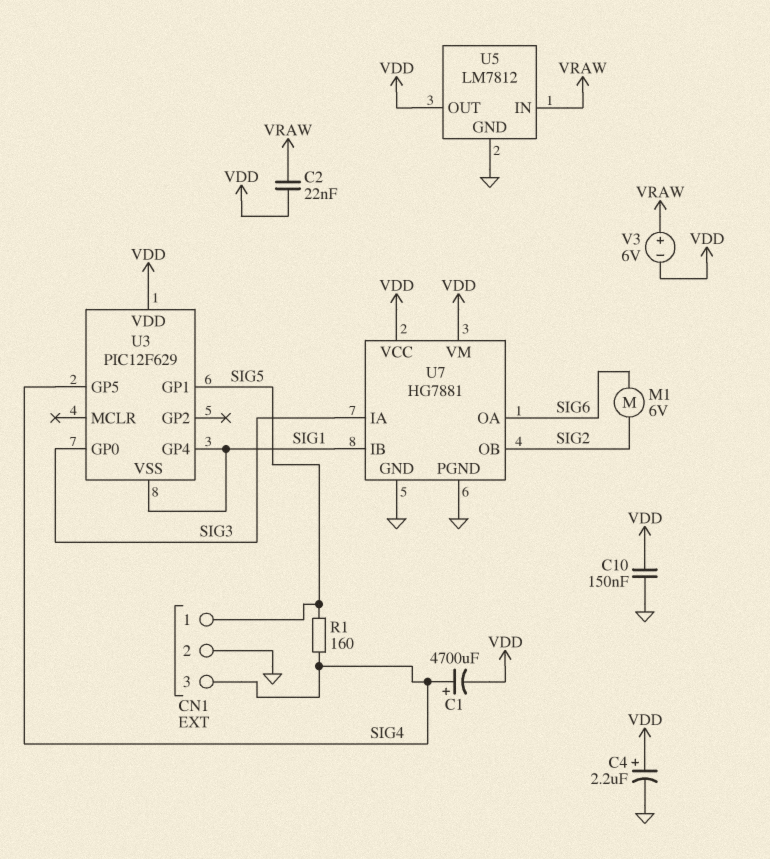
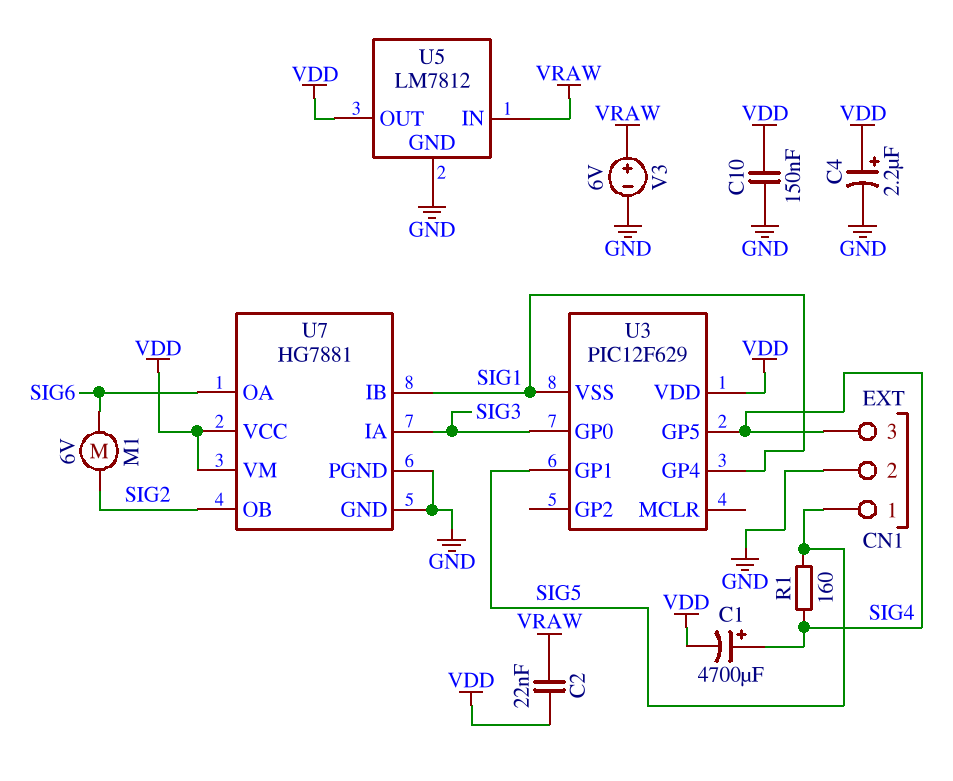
V3: 6V (plus VRAW, minus VDD) -> 6V (plus VRAW, minus GND)

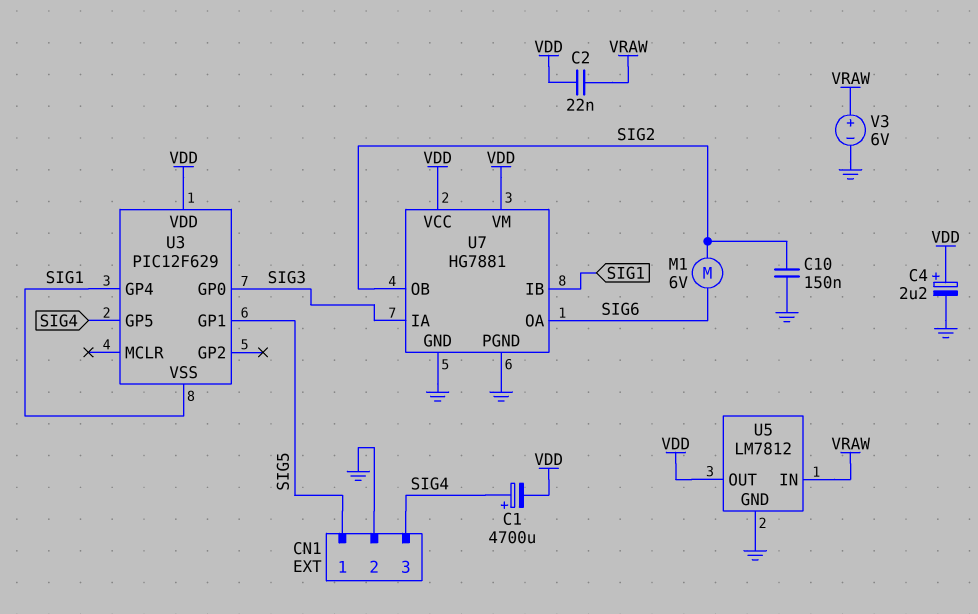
C10: 150nF (GND, VDD) -> 150nF (GND, SIG2)
R1: 160 (SIG4, SIG5) -> none

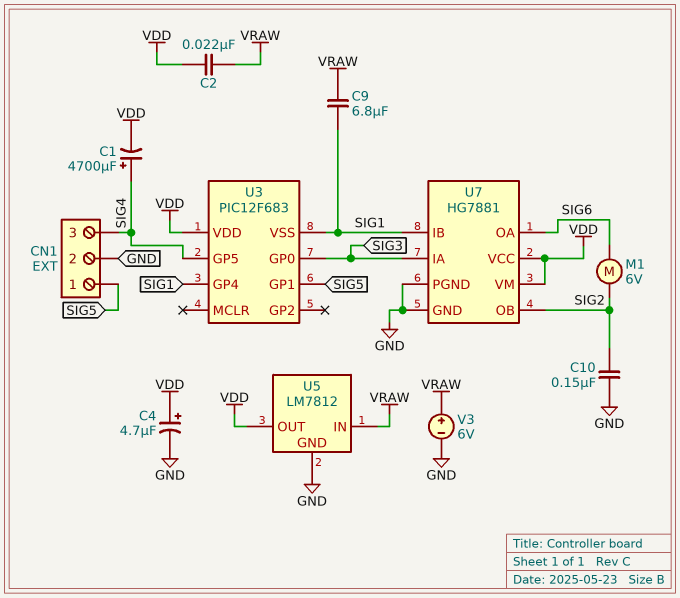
C4: 2.2uF (plus VDD, minus GND) -> 4.7uF (plus VDD, minus GND)
C9: none -> 6.8uF (SIG1, VRAW)
U3: PIC12F629 -> PIC12F683

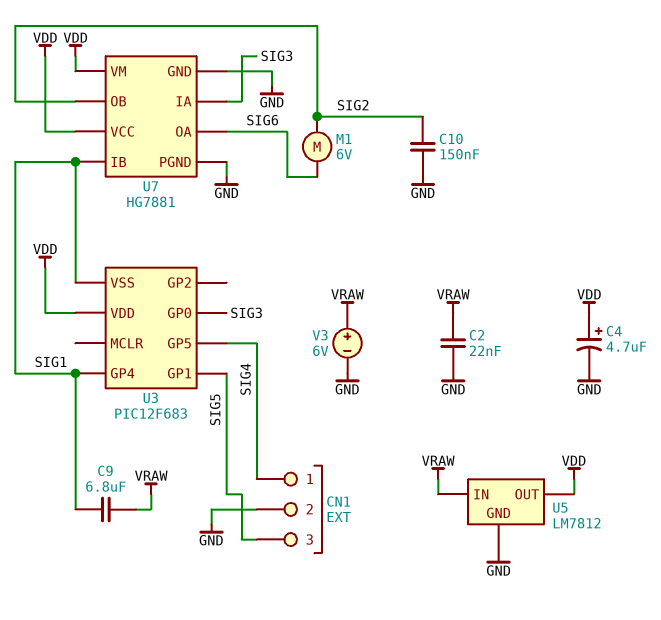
C1: 4700uF (plus SIG4, minus VDD) -> none
C2: 22nF (VDD, VRAW) -> 22nF (GND, VRAW)
CN1 pin 1: SIG5 -> SIG4
CN1 pin 3: SIG4 -> SIG5

